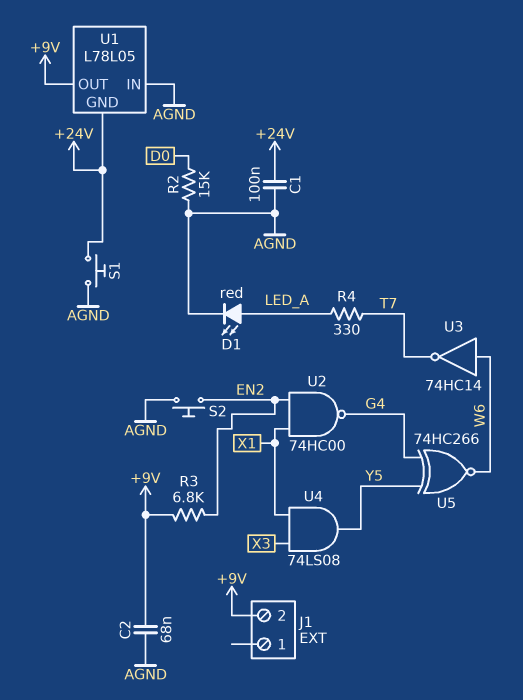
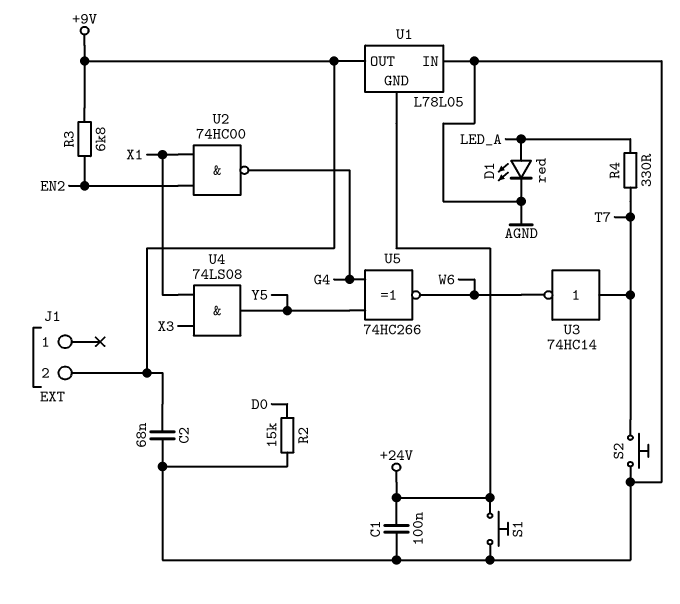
S2: button (AGND, EN2) -> button (AGND, T7)
U3: NOT 74HC14 (in W6, out T7) -> NOT 74HC14 (in T7, out W6)

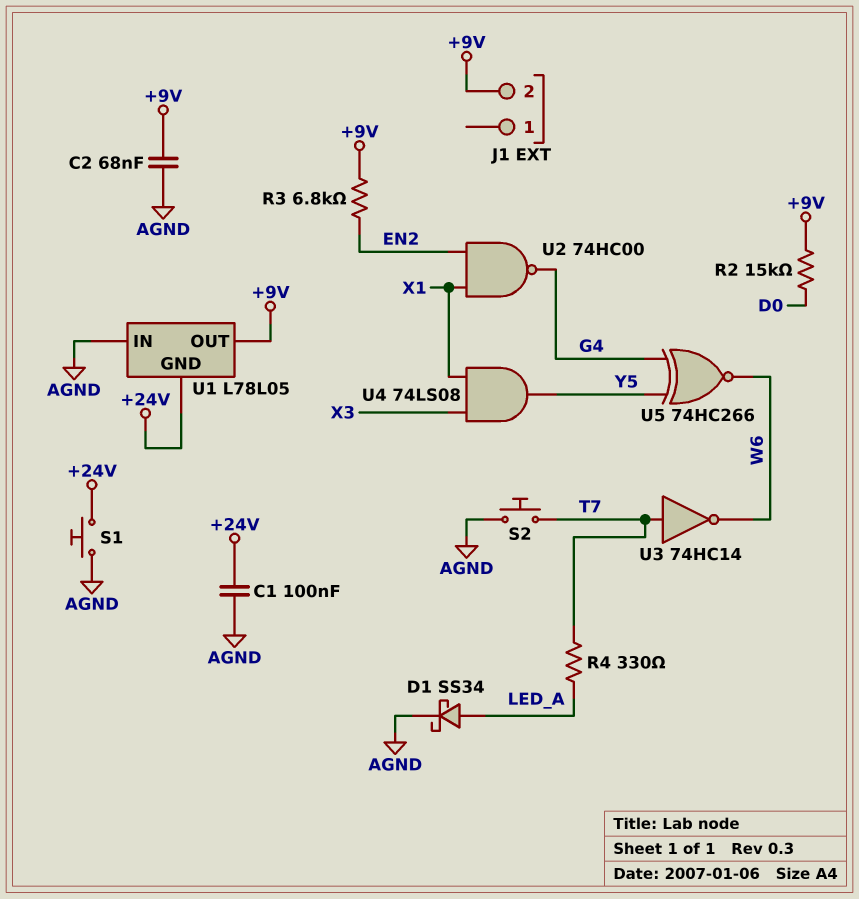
D1: LED red (A LED_A, K AGND) -> schottky SS34 (A LED_A, K AGND)
R2: 15k (AGND, D0) -> 15k (+9V, D0)

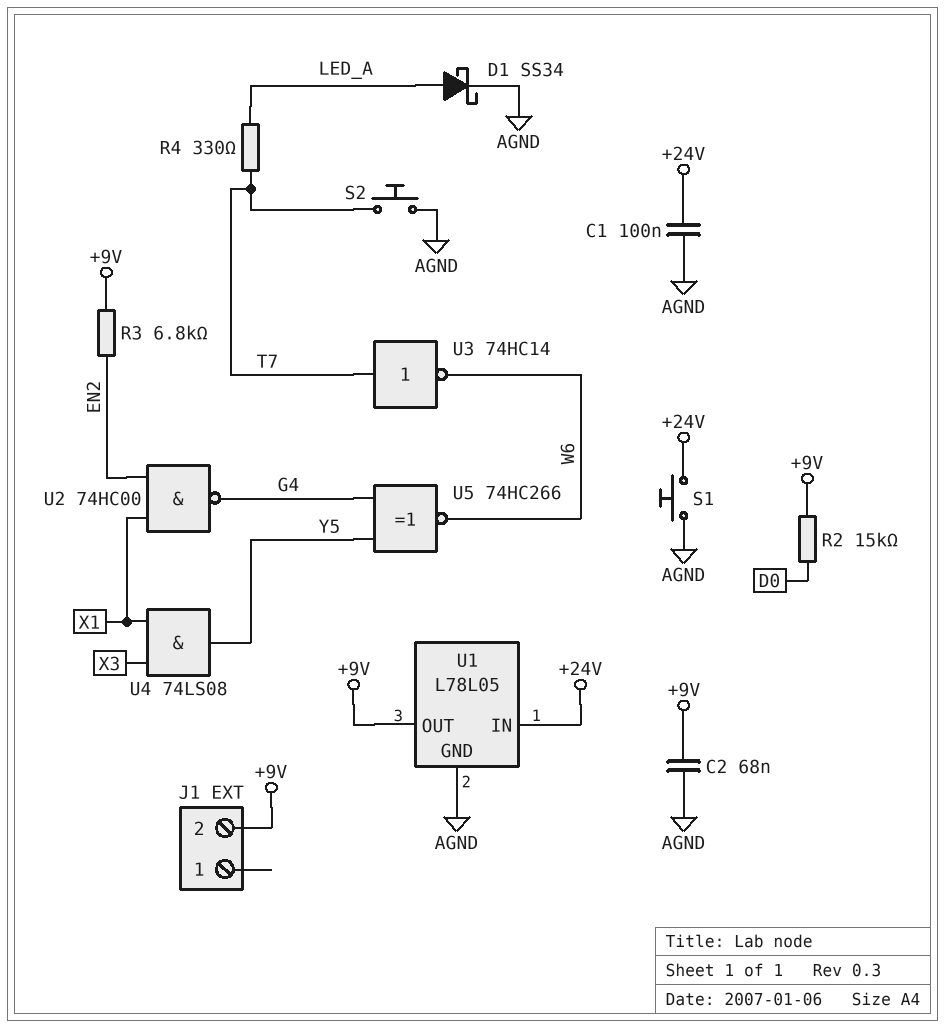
U1 pin GND: +24V -> AGND
U1 pin IN: AGND -> +24V

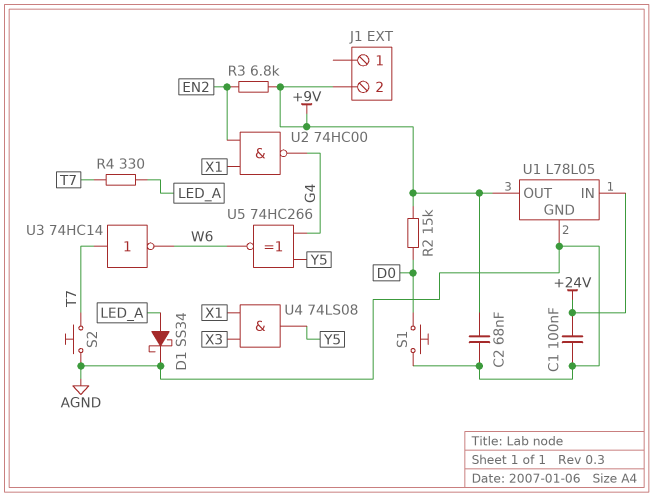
S1: button (+24V, AGND) -> button (AGND, D0)

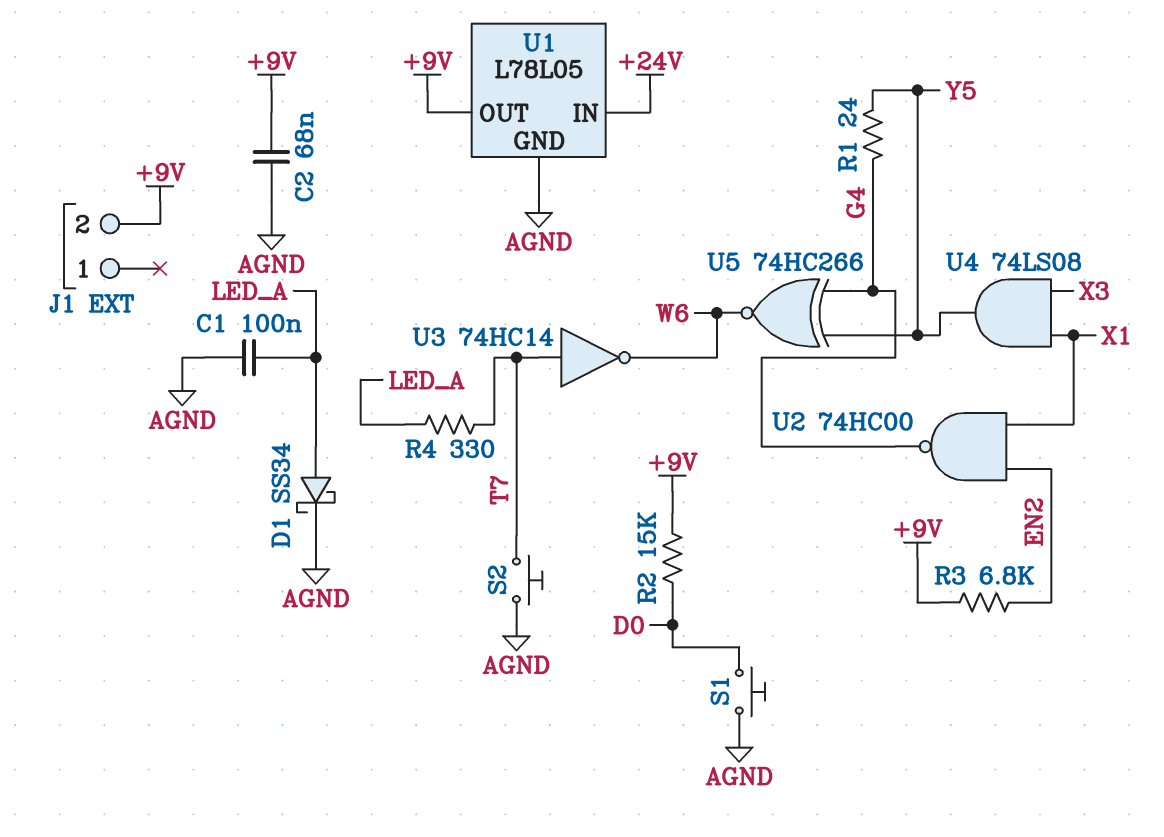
C1: 100nF (+24V, AGND) -> 100nF (AGND, LED_A)
R1: none -> 24 (G4, Y5)

